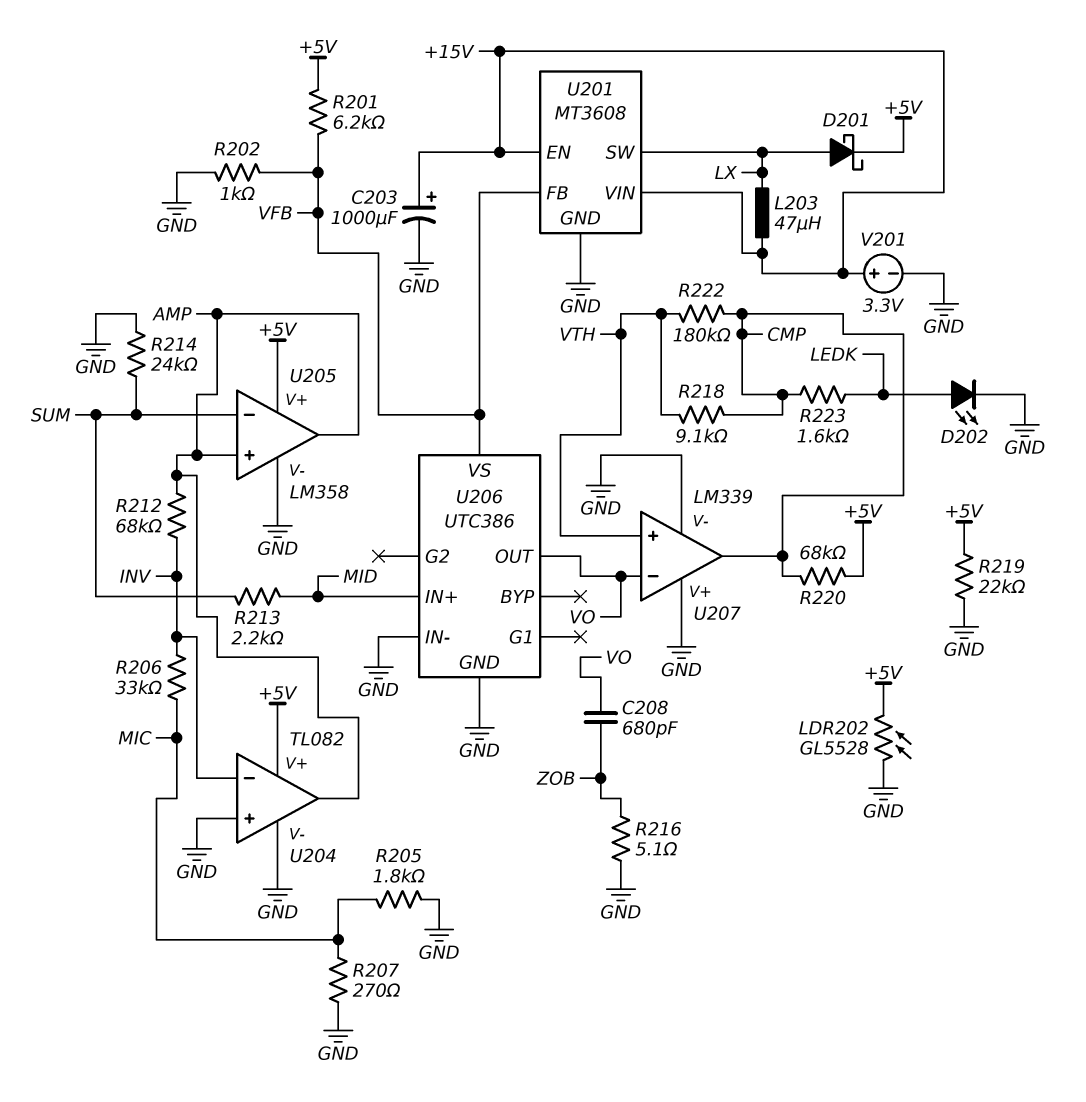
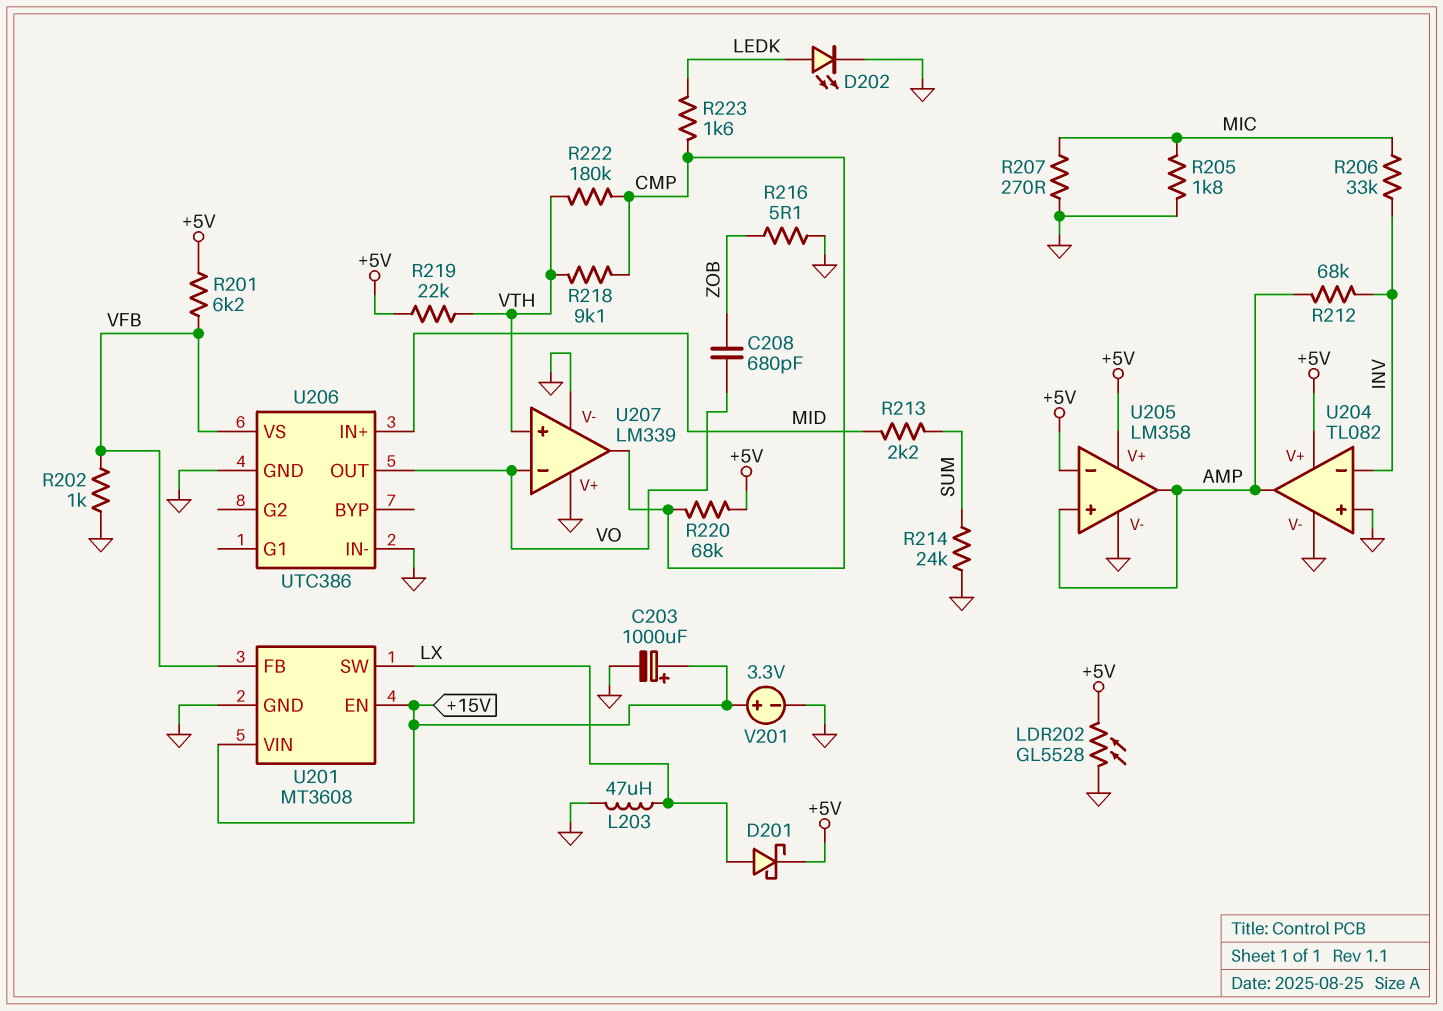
L203: 47uH (+15V, LX) -> 47uH (GND, LX)
R219: 22k (+5V, GND) -> 22k (+5V, VTH)
U205 pin in-: SUM -> +5V

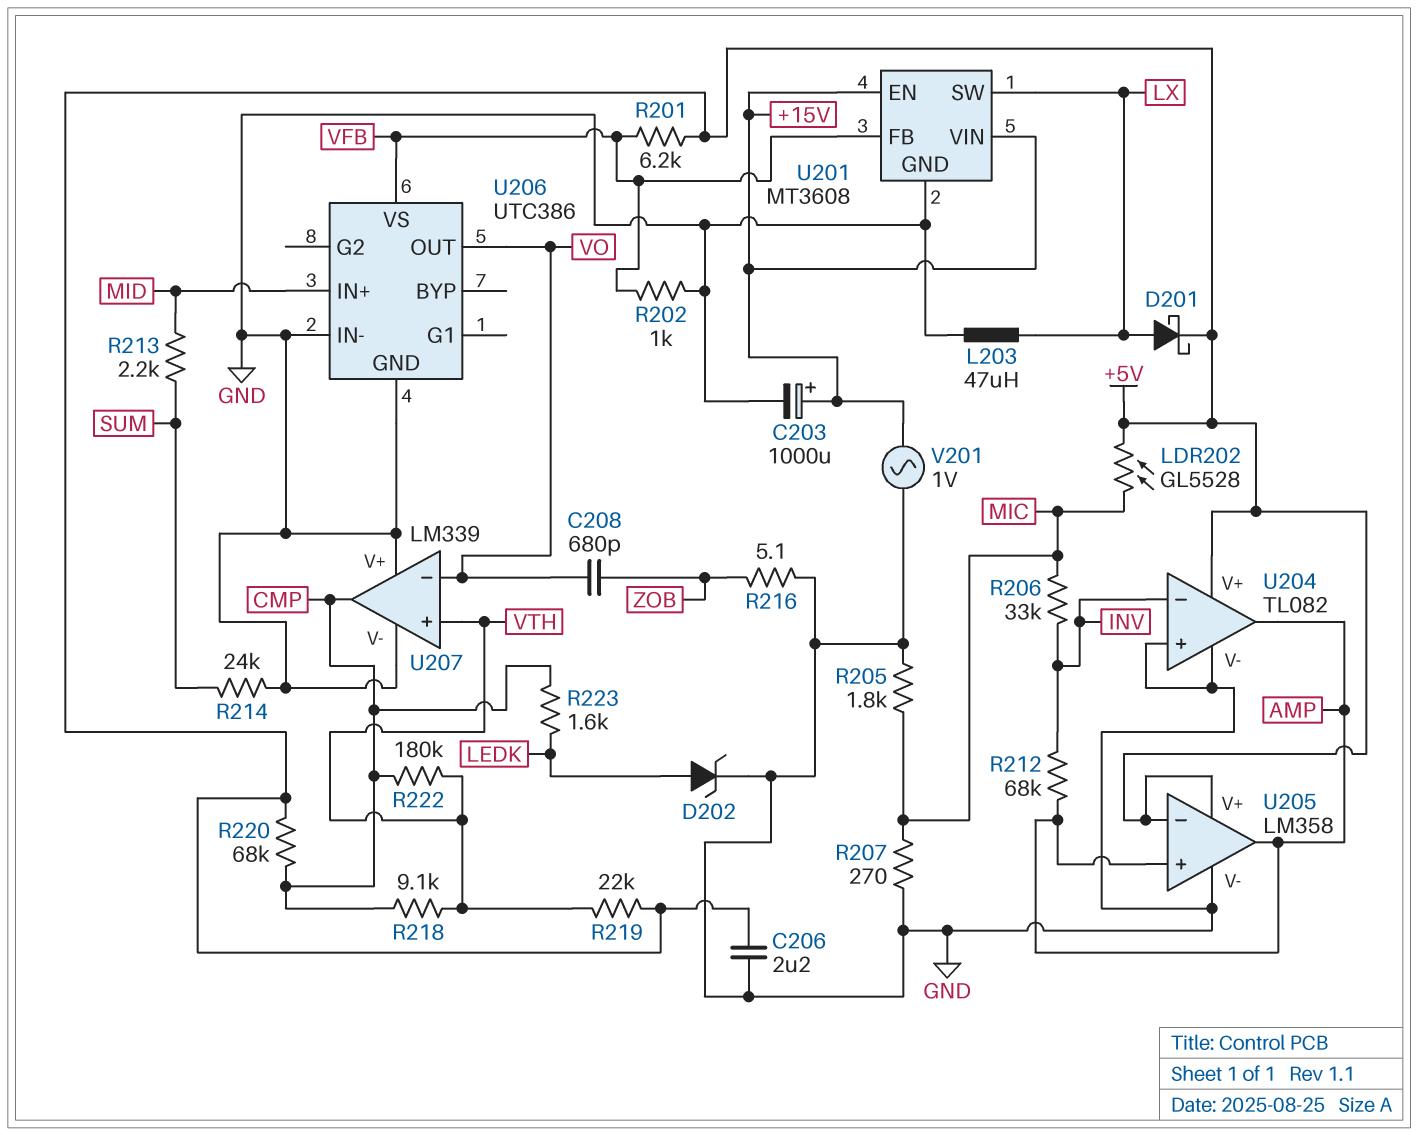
C206: none -> 2.2uF (+5V, GND)
D202: LED (A LEDK, K GND) -> zener (A LEDK, K GND)
LDR202: GL5528 (+5V, GND) -> GL5528 (+5V, MIC)
V201: 3.3V (plus +15V, minus GND) -> AC 1V (+15V, GND)

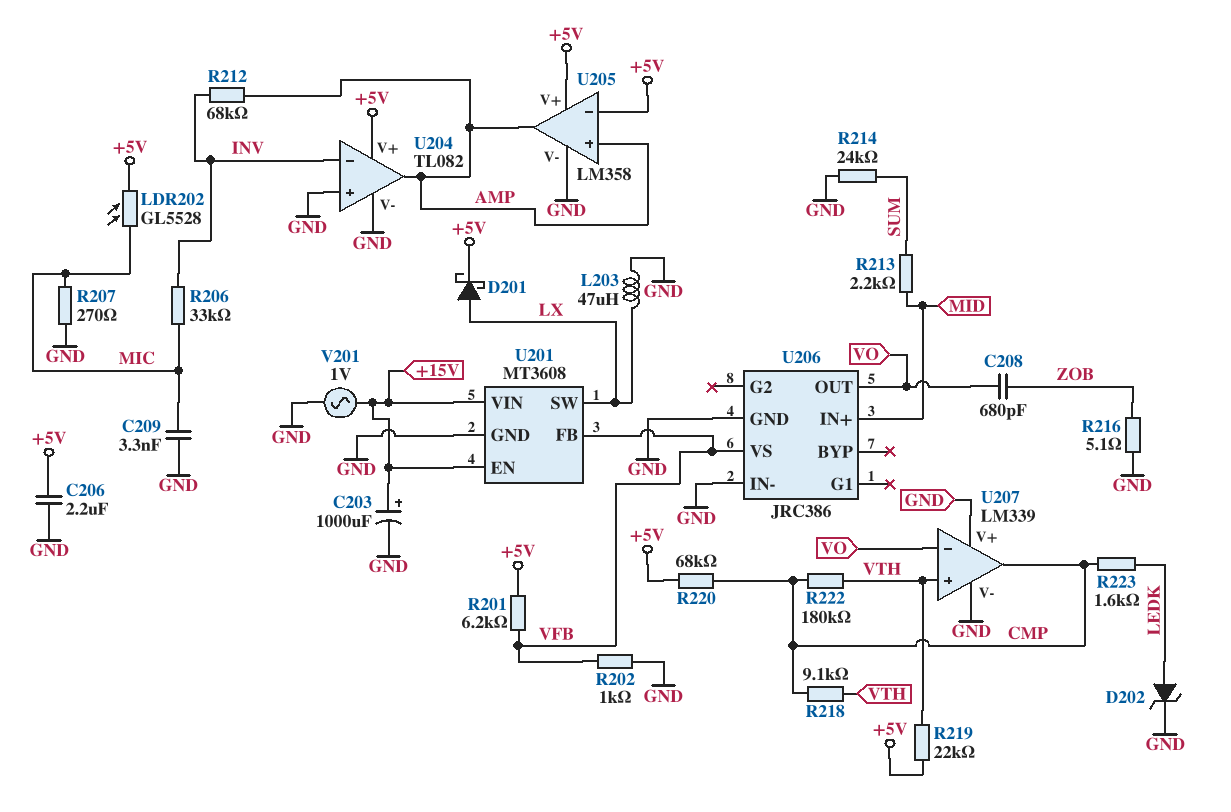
C209: none -> 3.3nF (GND, MIC)
R205: 1.8k (GND, MIC) -> none
U206: UTC386 -> JRC386

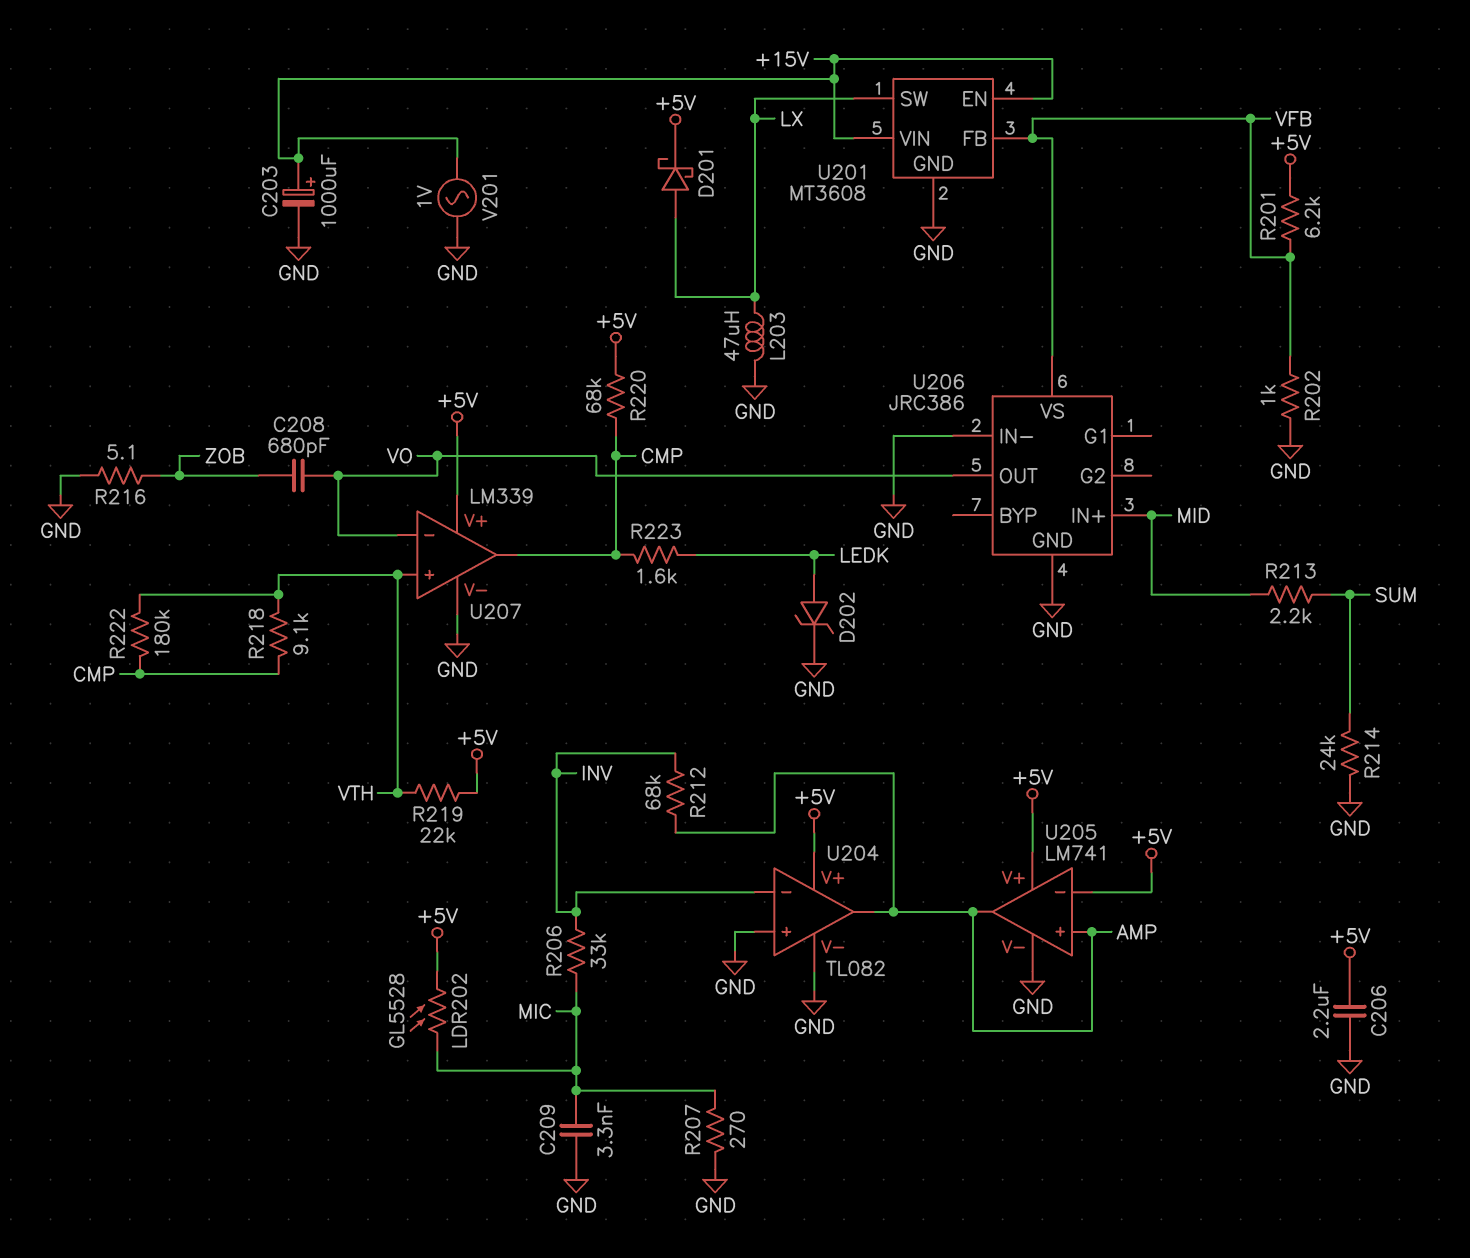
U205: LM358 -> LM741
U207 pin V+: GND -> +5V

